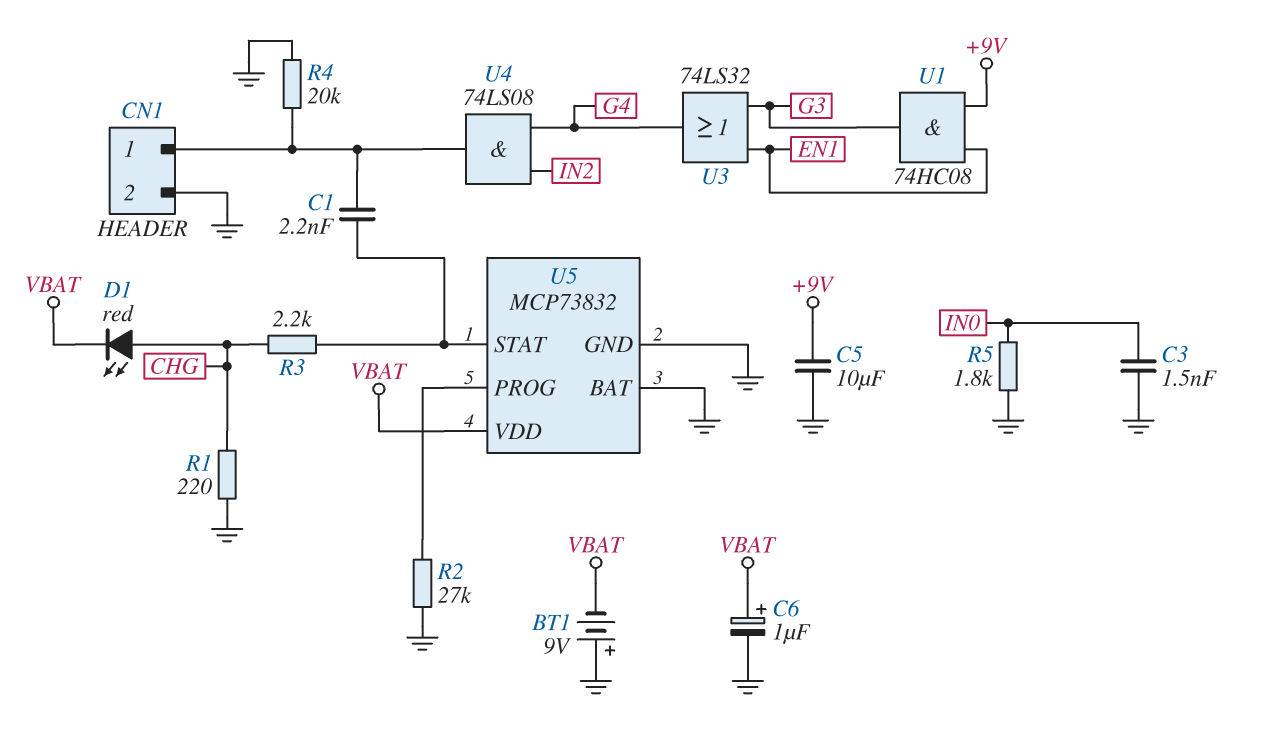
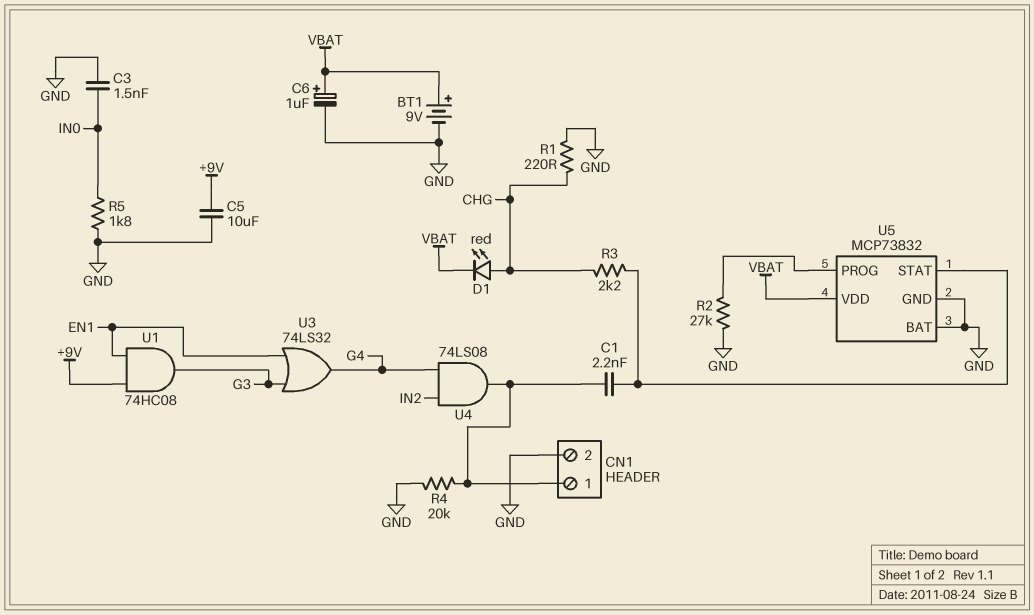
BT1: 9V (plus GND, minus VBAT) -> 9V (plus VBAT, minus GND)

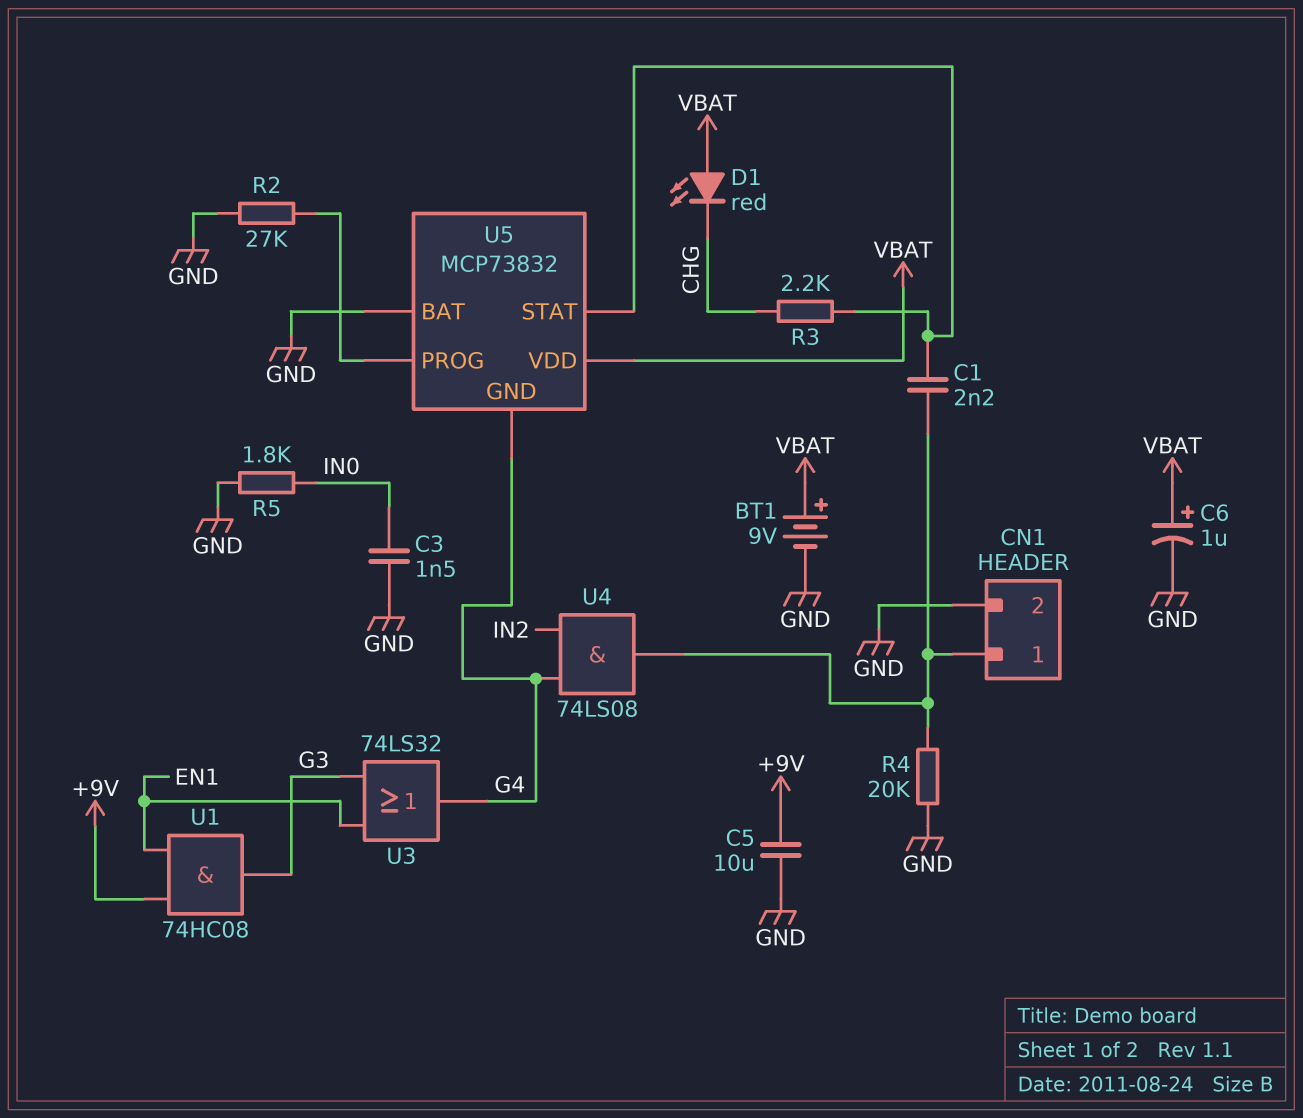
D1: LED red (A CHG, K VBAT) -> LED red (A VBAT, K CHG)
R1: 220 (CHG, GND) -> none
U5 pin GND: GND -> G4

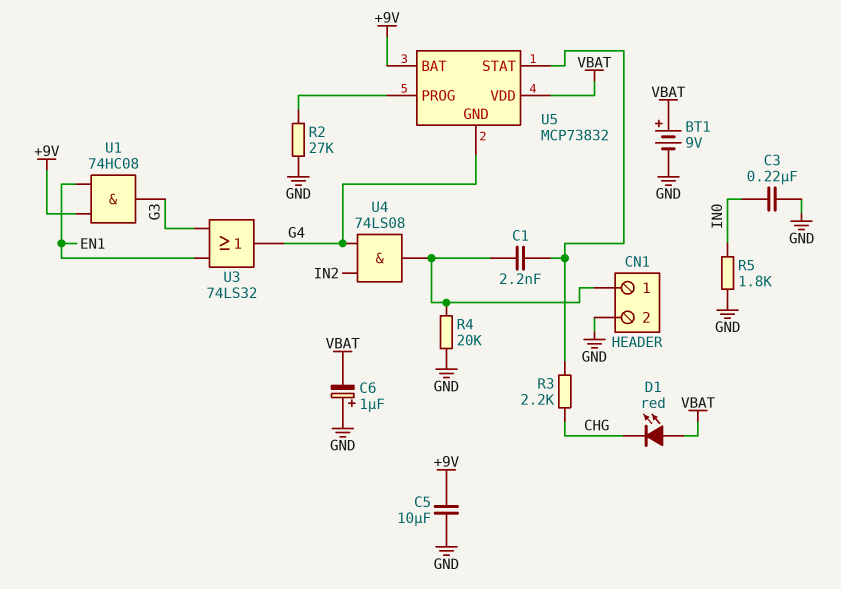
C3: 1.5nF (GND, IN0) -> 220nF (GND, IN0)
C6: 1uF (plus VBAT, minus GND) -> 1uF (plus GND, minus VBAT)
U5 pin BAT: GND -> +9V

